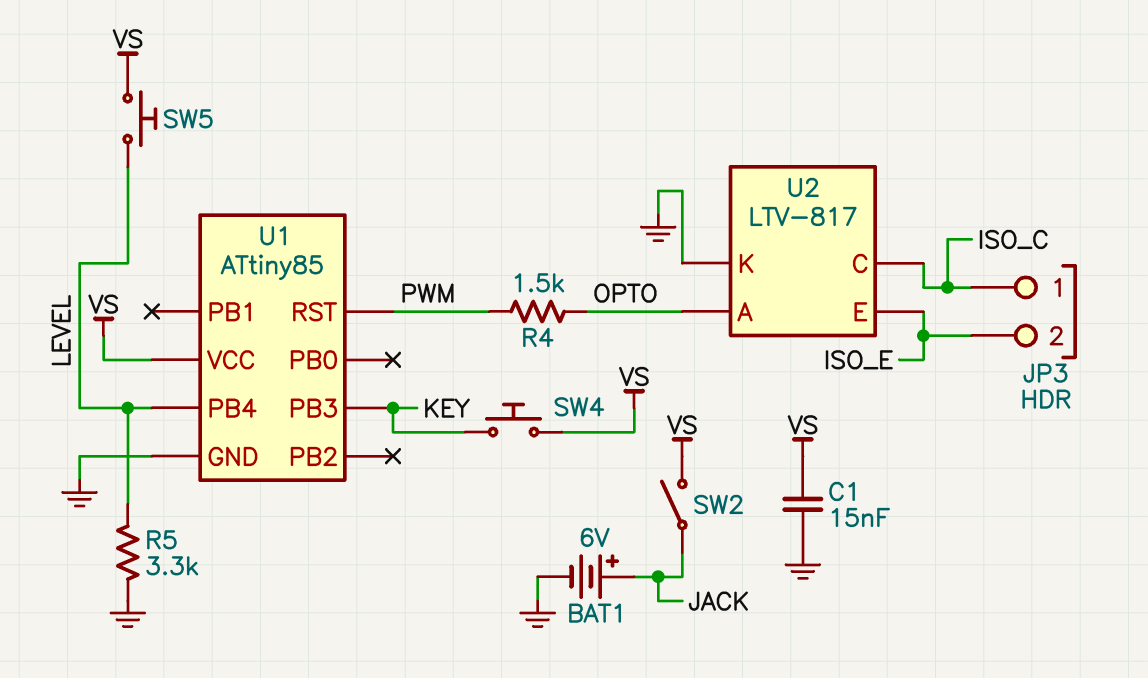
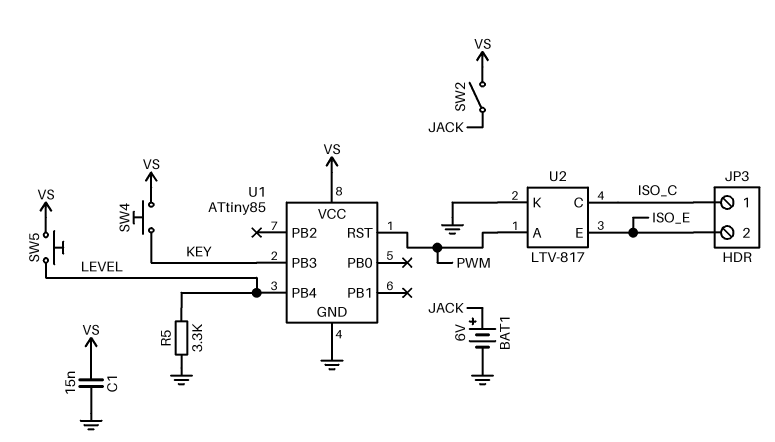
R4: 1.5k (OPTO, PWM) -> none
U2 pin A: OPTO -> PWM

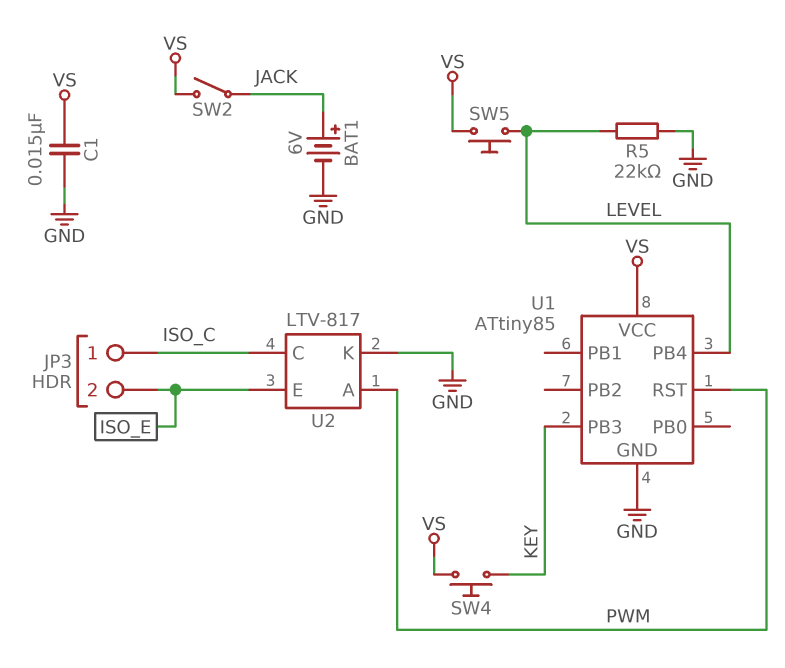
R5: 3.3k (GND, LEVEL) -> 22k (GND, LEVEL)

